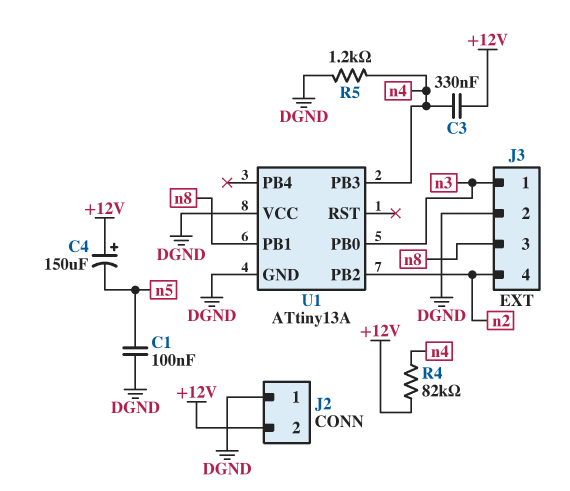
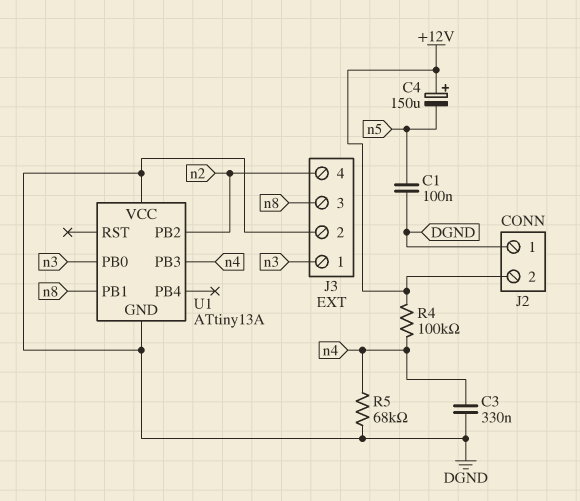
C3: 330nF (+12V, n4) -> 330nF (DGND, n4)
R4: 82k (+12V, n4) -> 100k (+12V, n4)
R5: 1.2k (DGND, n4) -> 68k (DGND, n4)

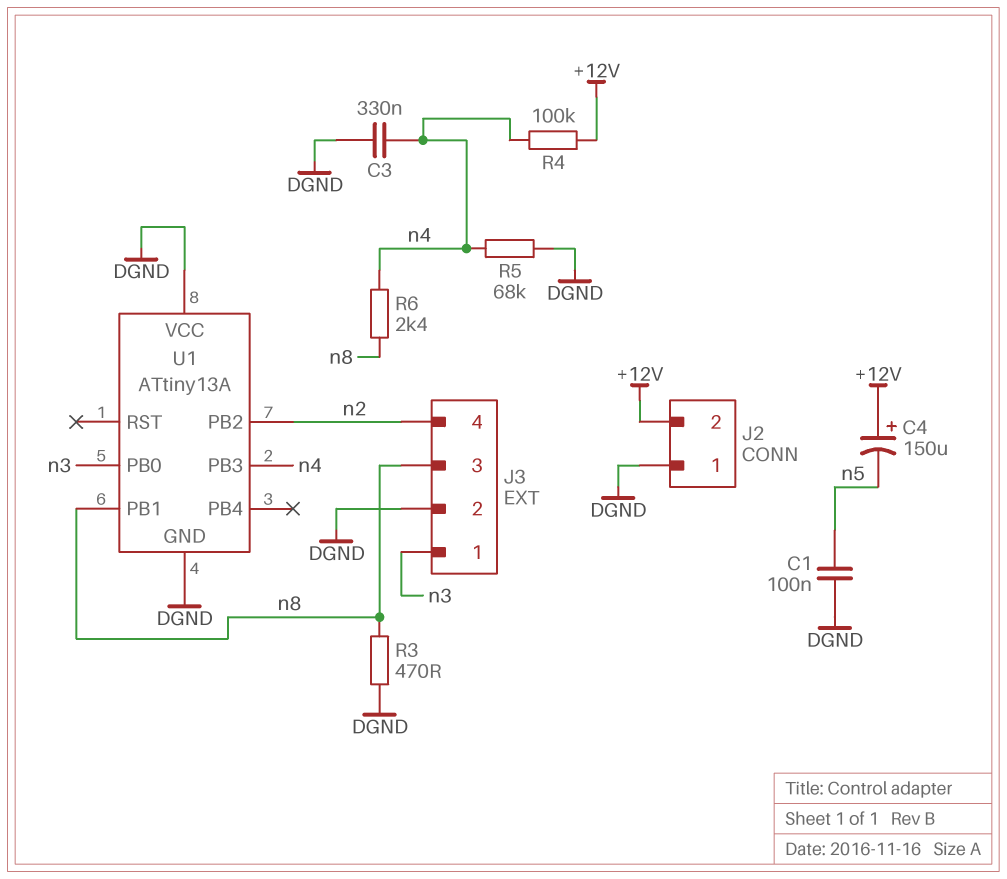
R3: none -> 470 (DGND, n8)
R6: none -> 2.4k (n4, n8)

